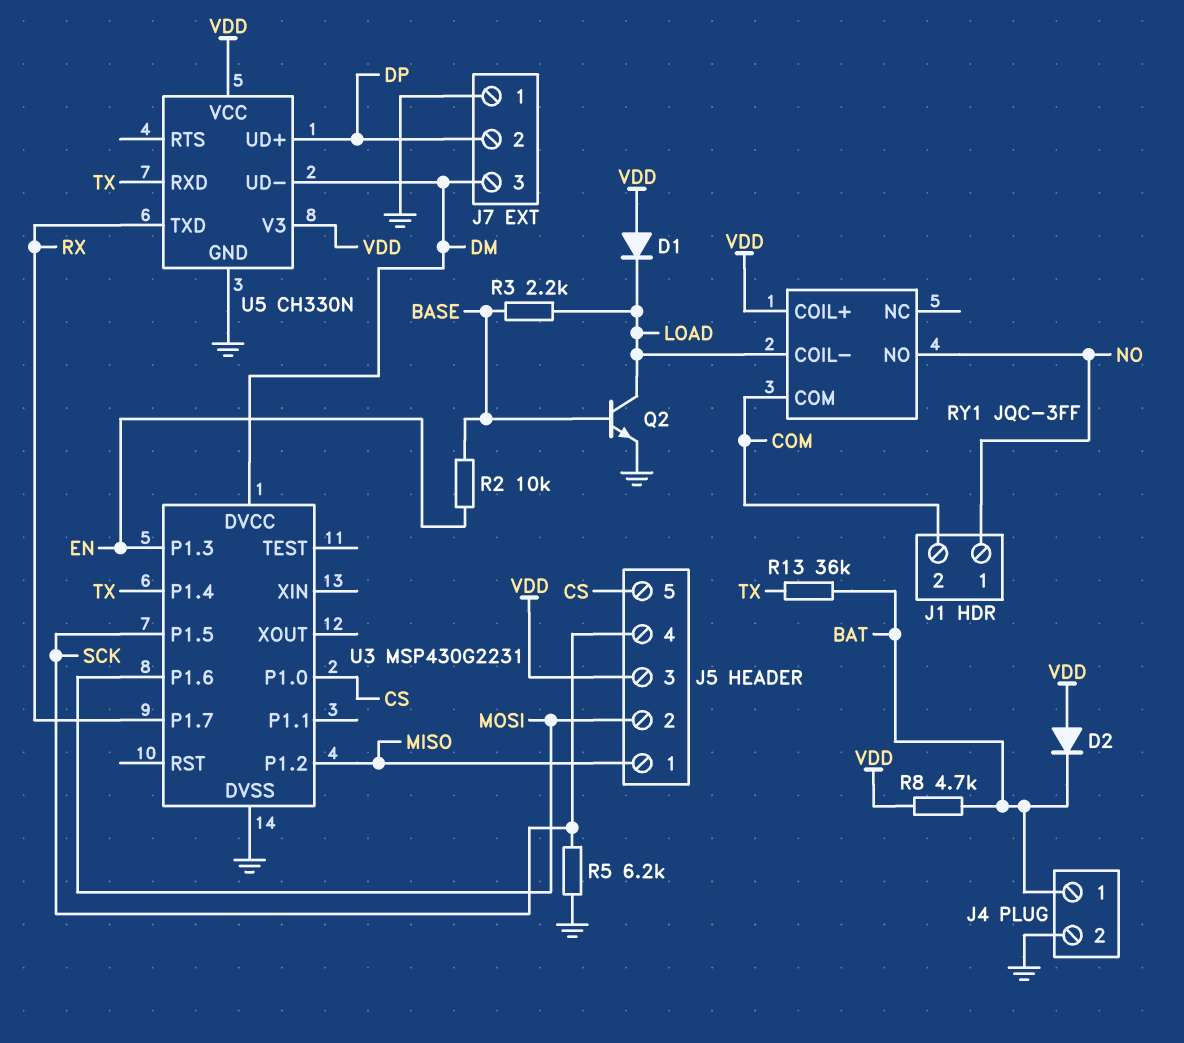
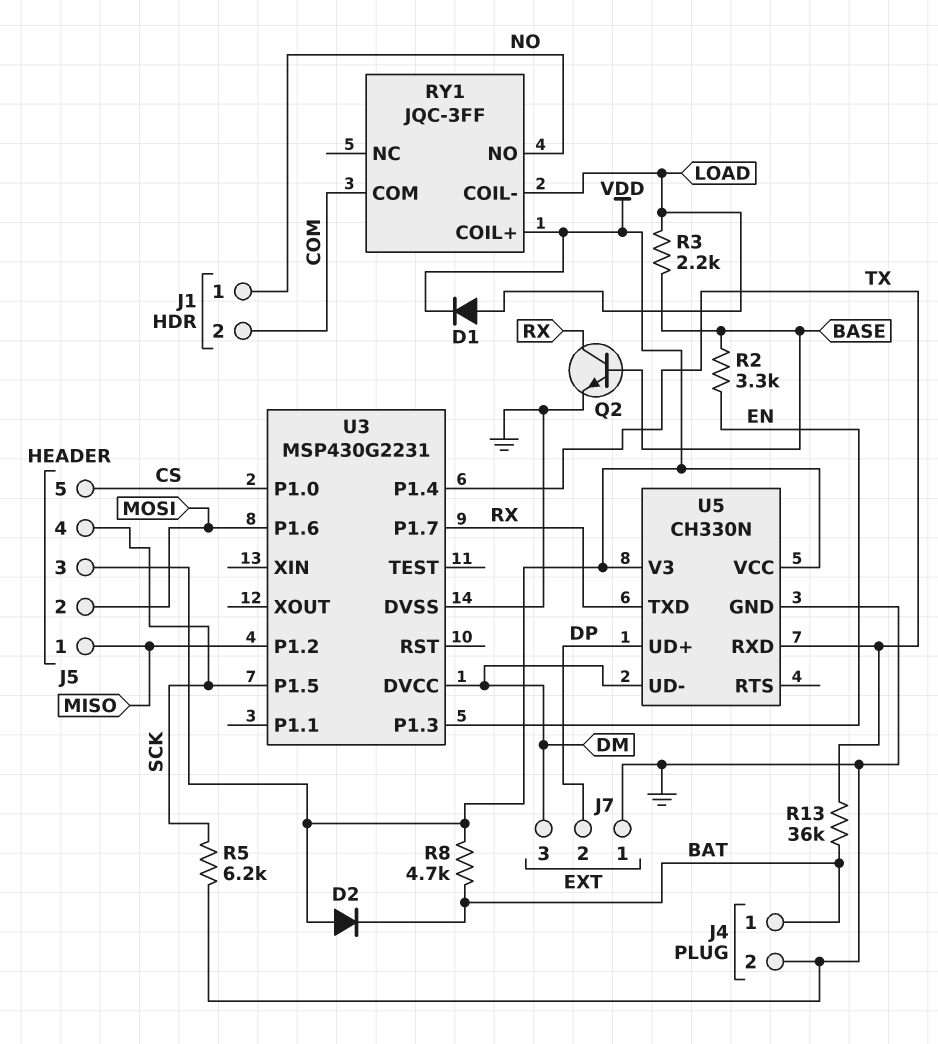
D1: diode (A VDD, K LOAD) -> diode (A LOAD, K VDD)
Q2: NPN (B BASE, C LOAD, E GND) -> NPN (B BASE, C RX, E GND)
R2: 10k (BASE, EN) -> 3.3k (BASE, EN)

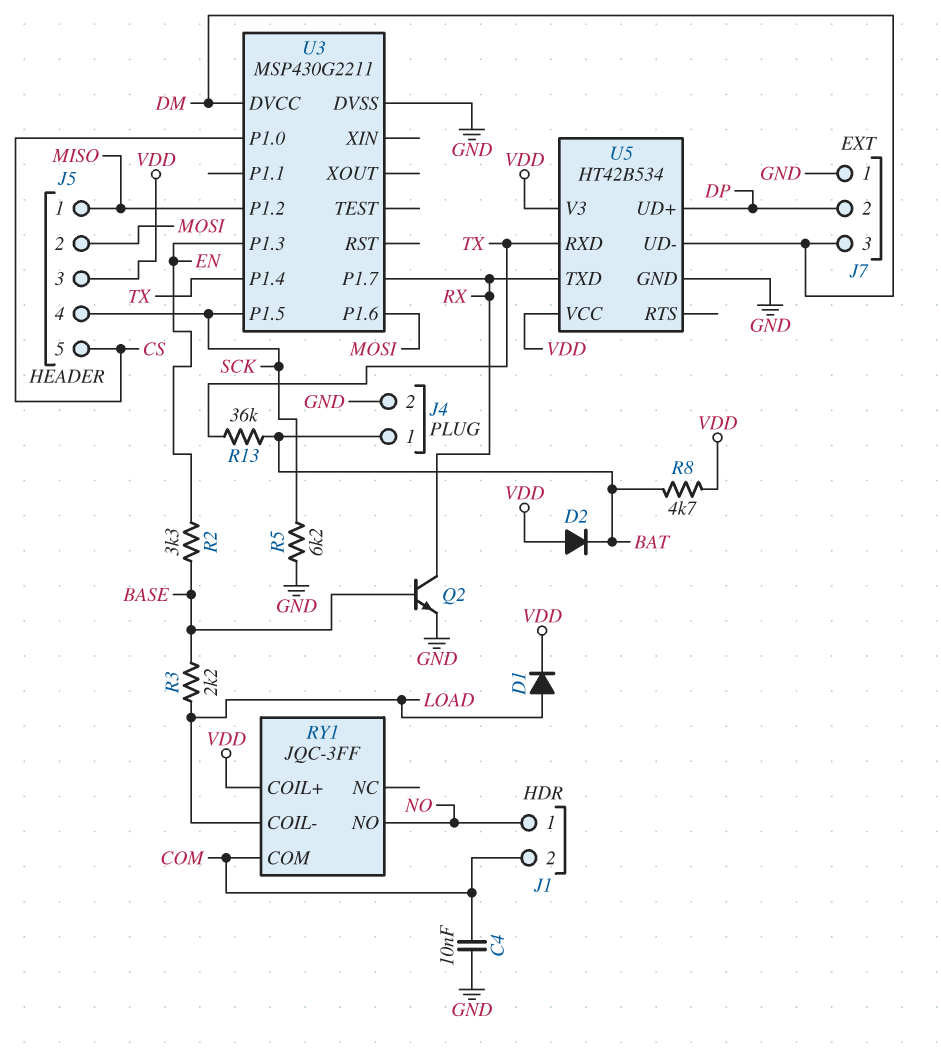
C4: none -> 10nF (COM, GND)
U3: MSP430G2231 -> MSP430G2211
U5: CH330N -> HT42B534

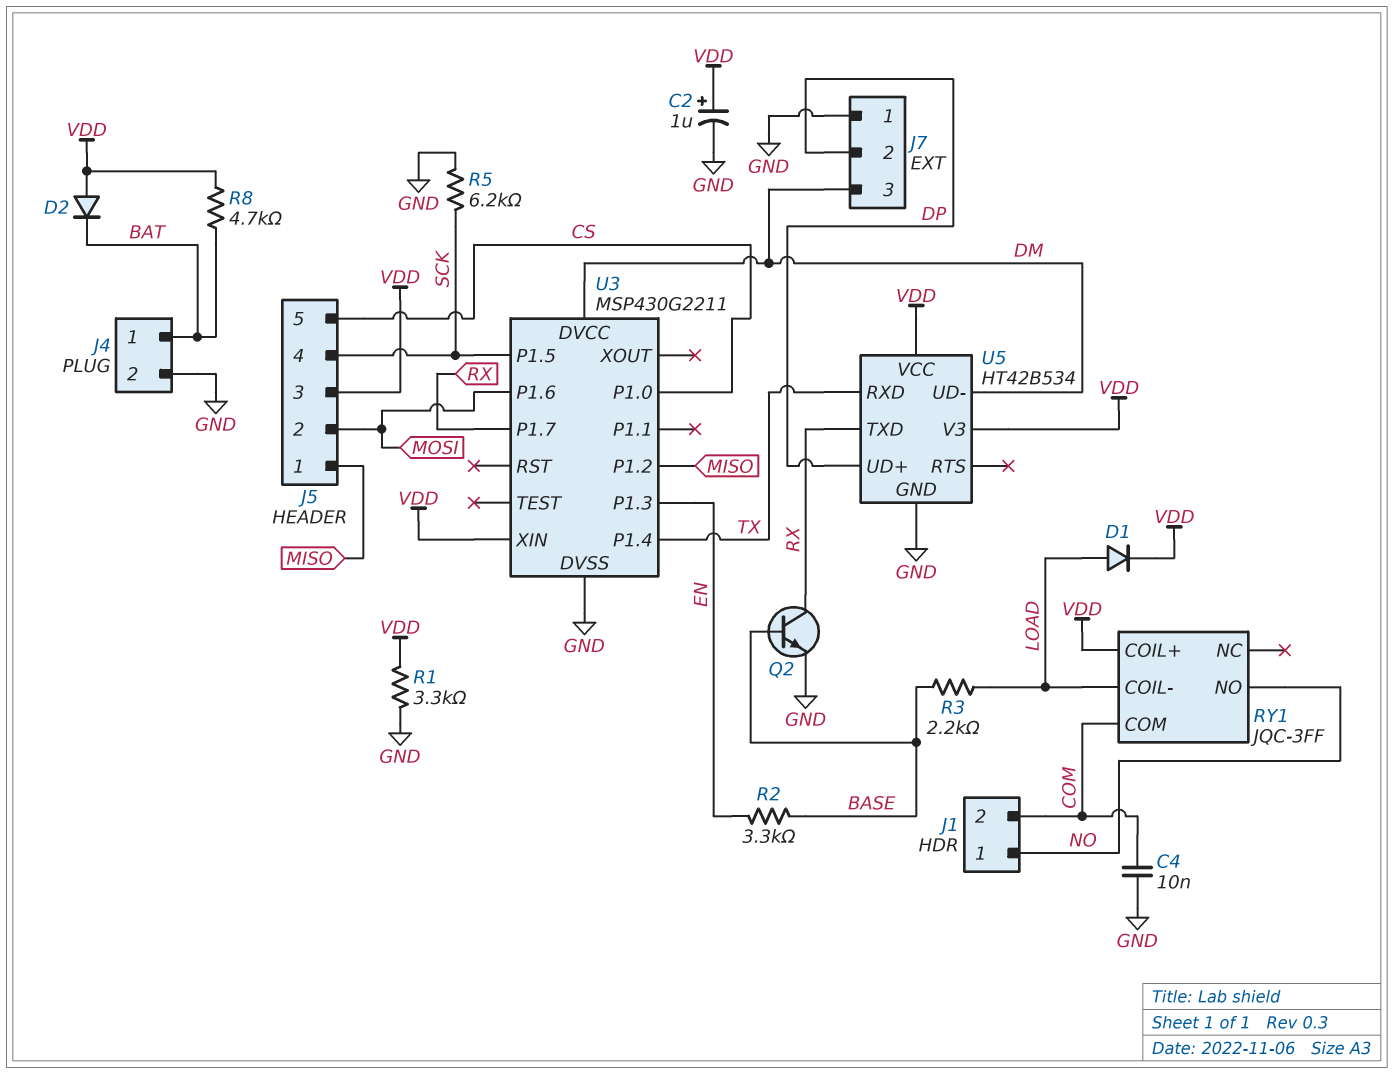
C2: none -> 1uF (plus VDD, minus GND)
R1: none -> 3.3k (GND, VDD)
R13: 36k (BAT, TX) -> none
U3 pin XIN: none -> VDD

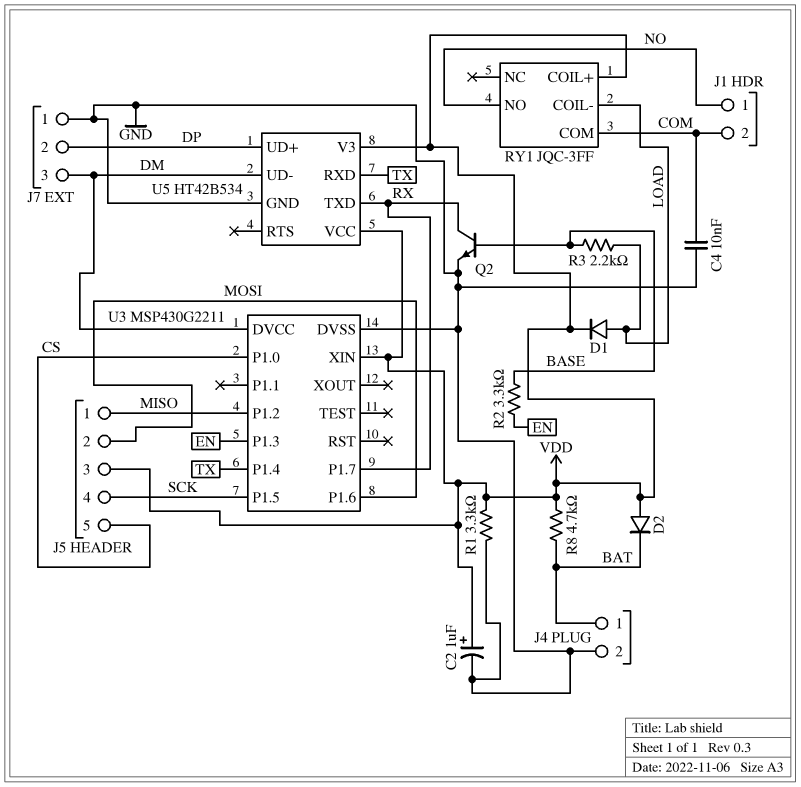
R5: 6.2k (GND, SCK) -> none

